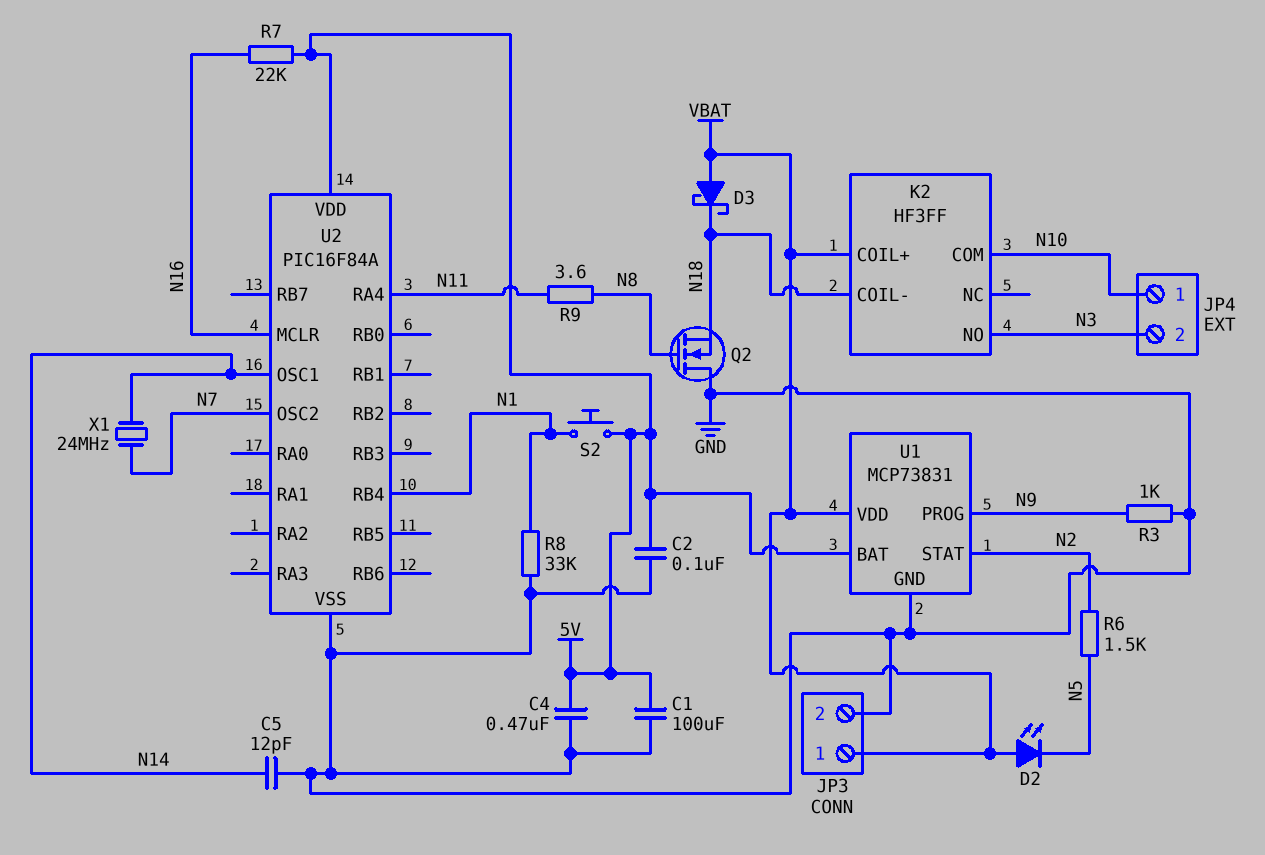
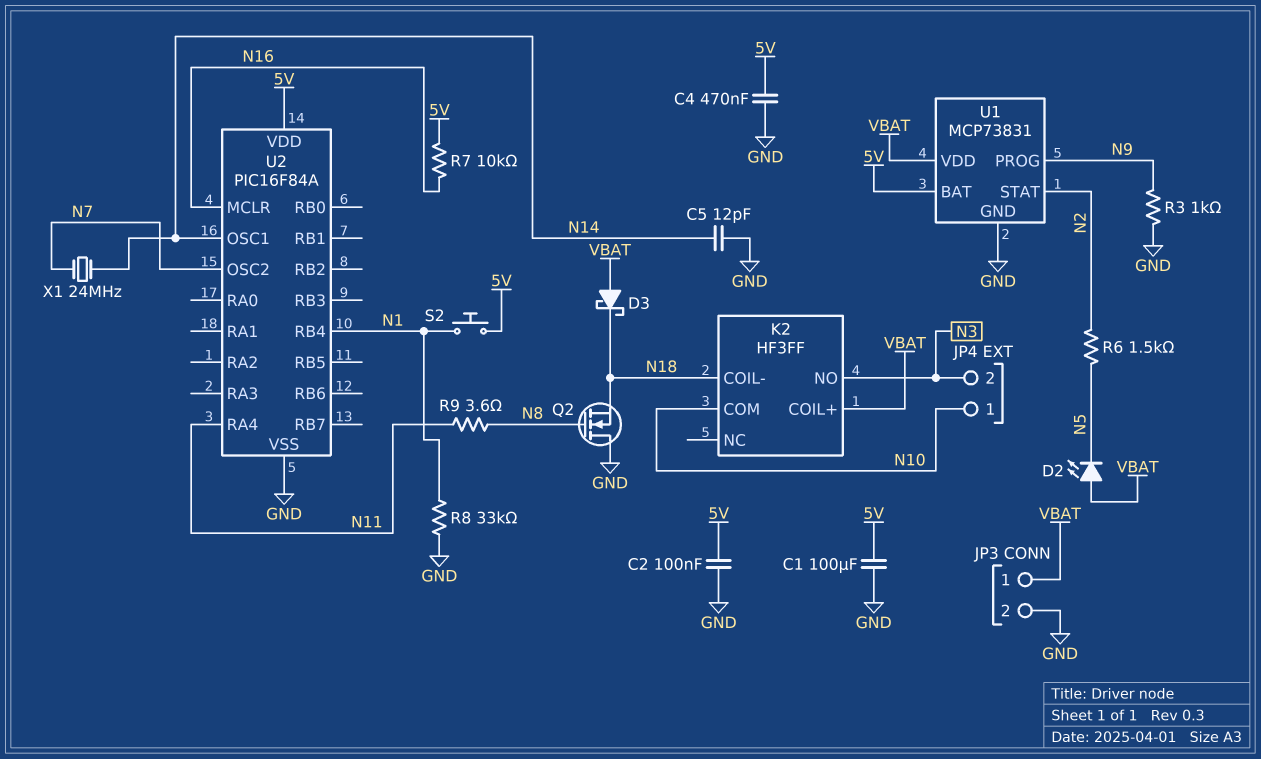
R7: 22k (5V, N16) -> 10k (5V, N16)

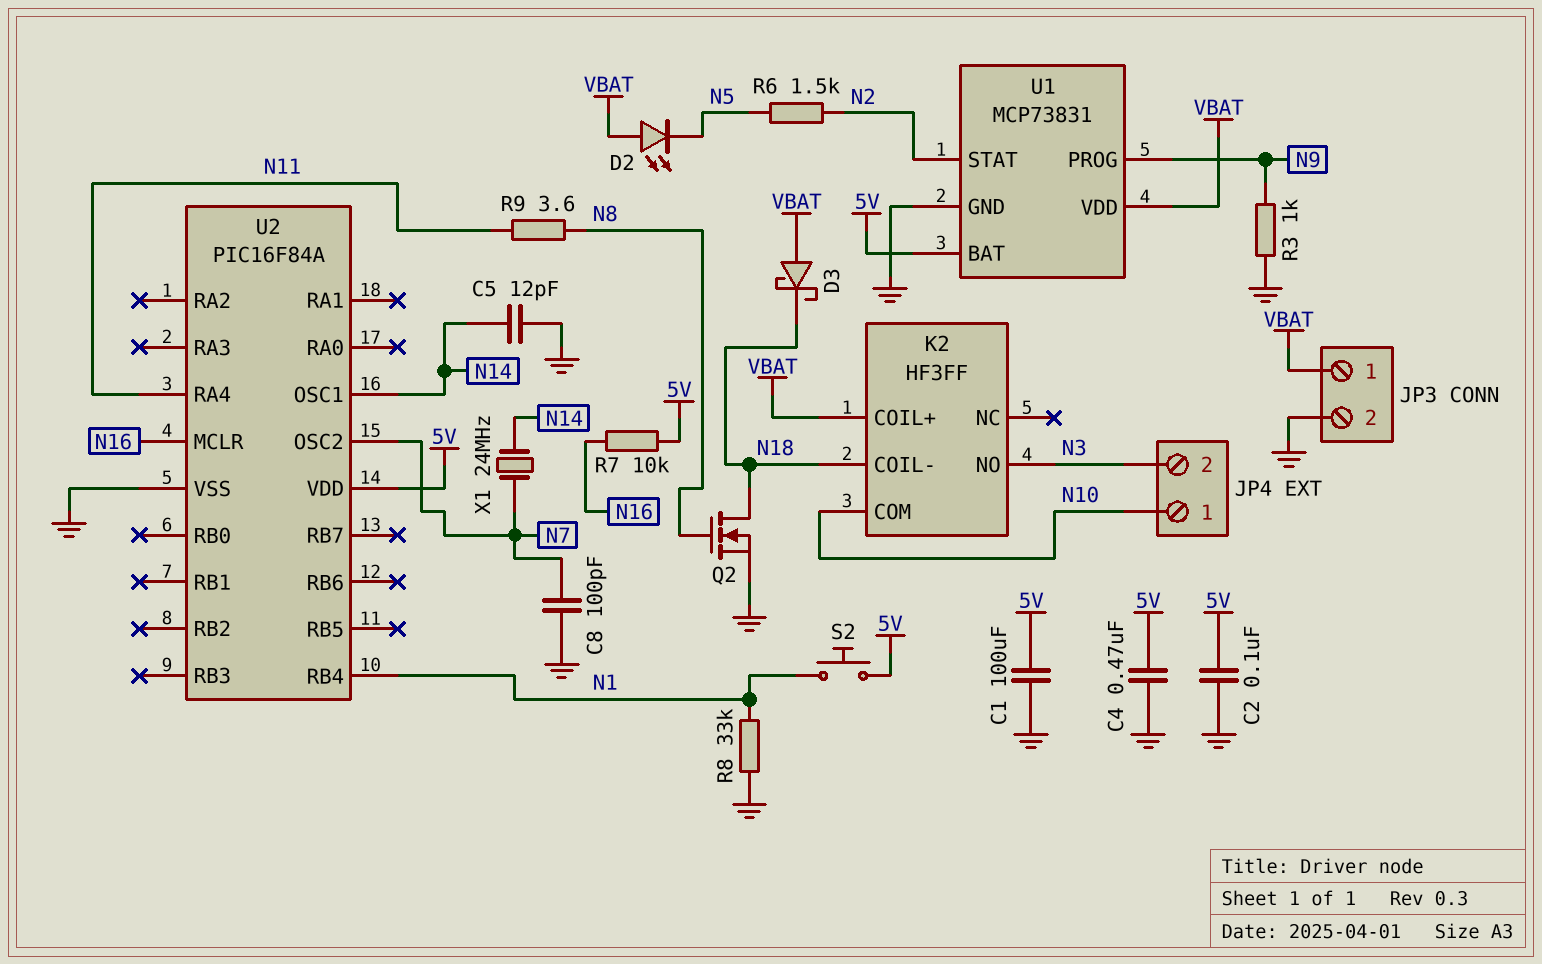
C8: none -> 100pF (GND, N7)
Q2: NMOS (G N8, D GND, S N18) -> NMOS (G N8, D N18, S GND)

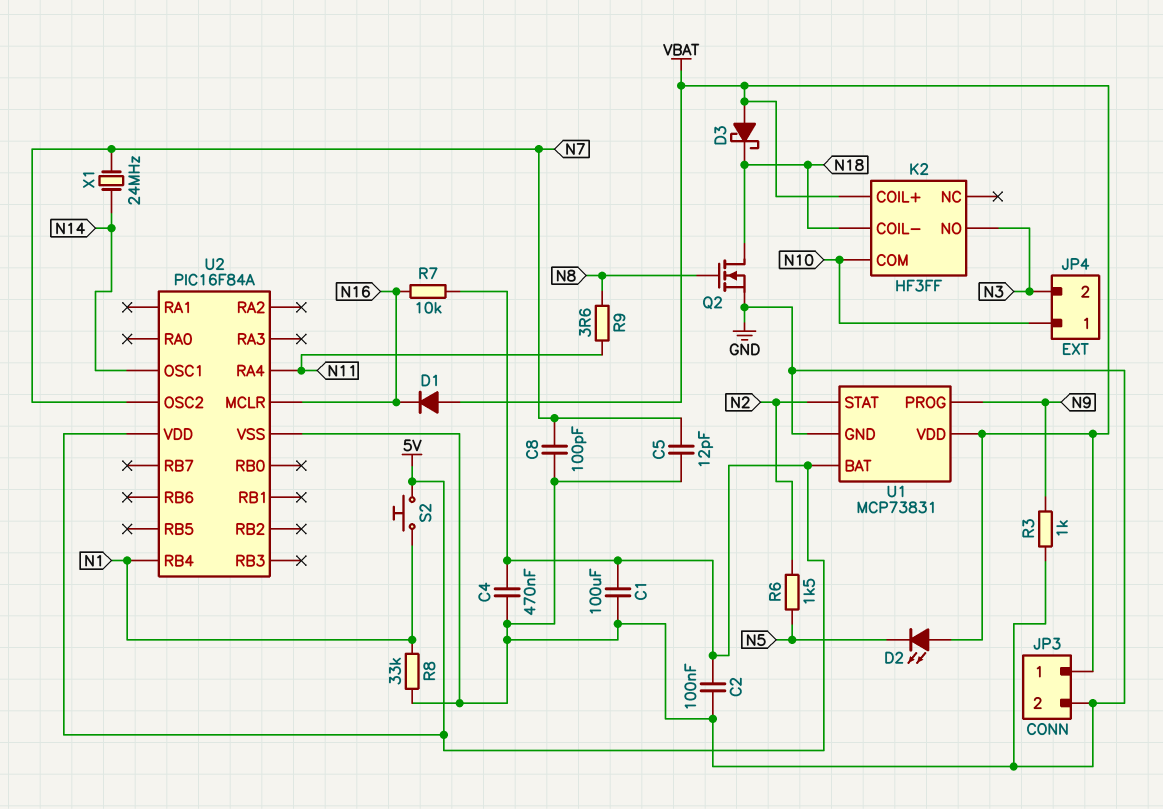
C5: 12pF (GND, N14) -> 12pF (GND, N7)
D1: none -> diode (A VBAT, K N16)

